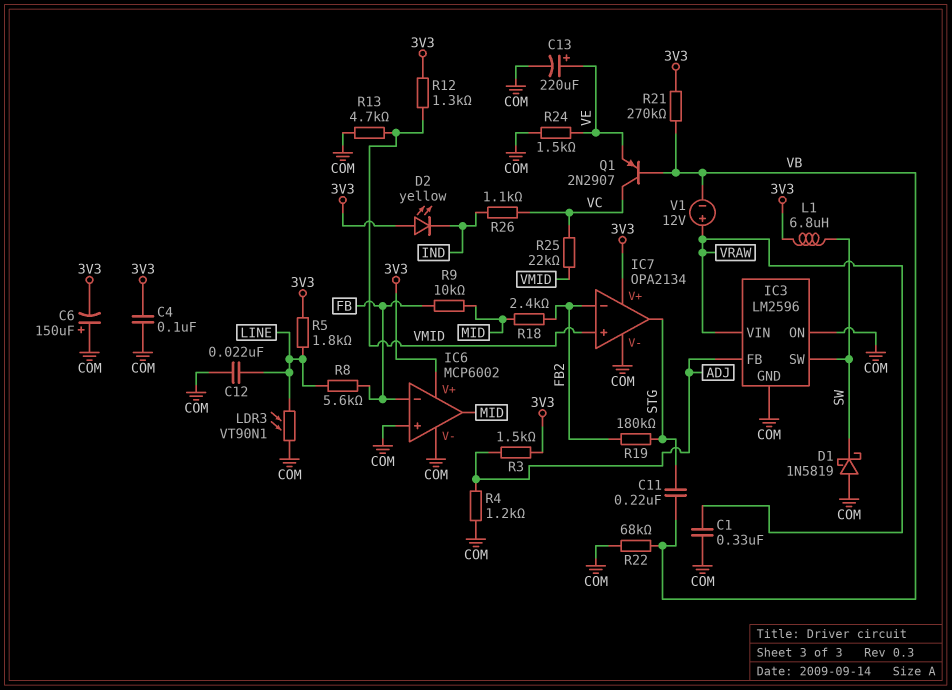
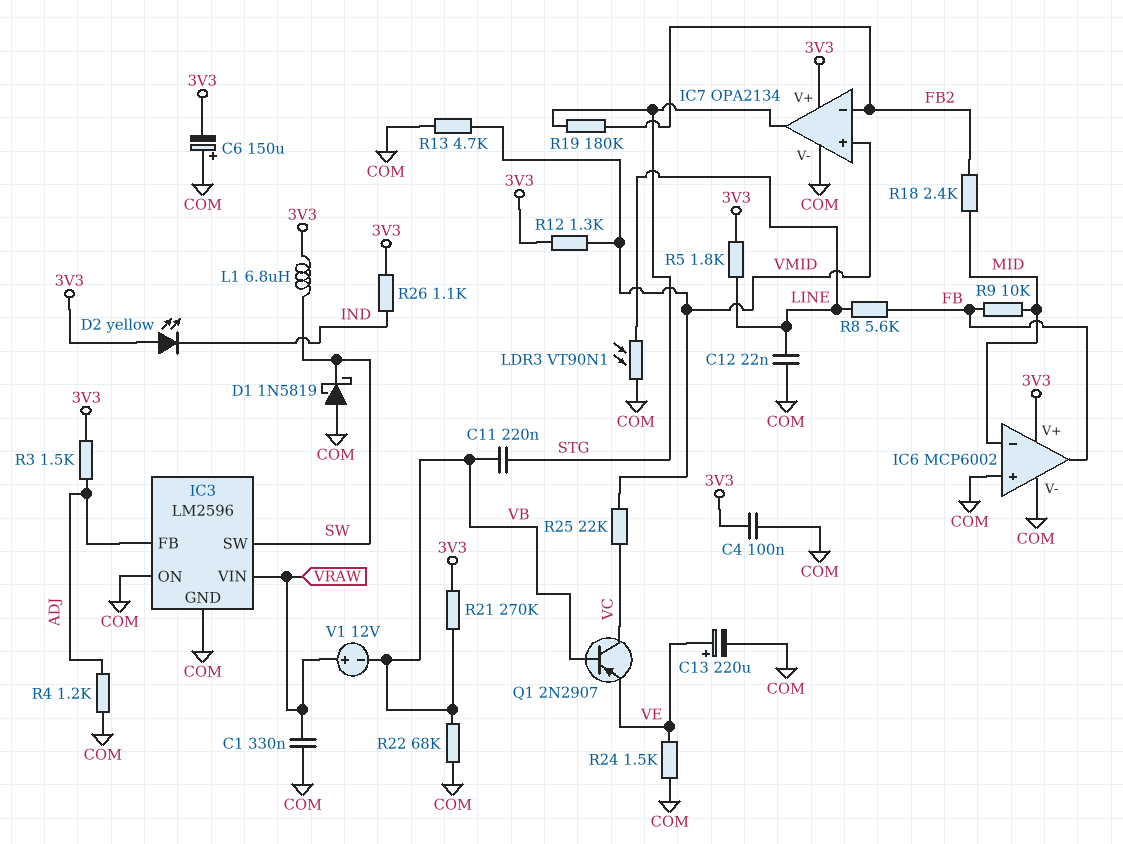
IC6 pin in-: FB -> MID
IC6 pin out: MID -> FB
R26: 1.1k (IND, VC) -> 1.1k (3V3, IND)

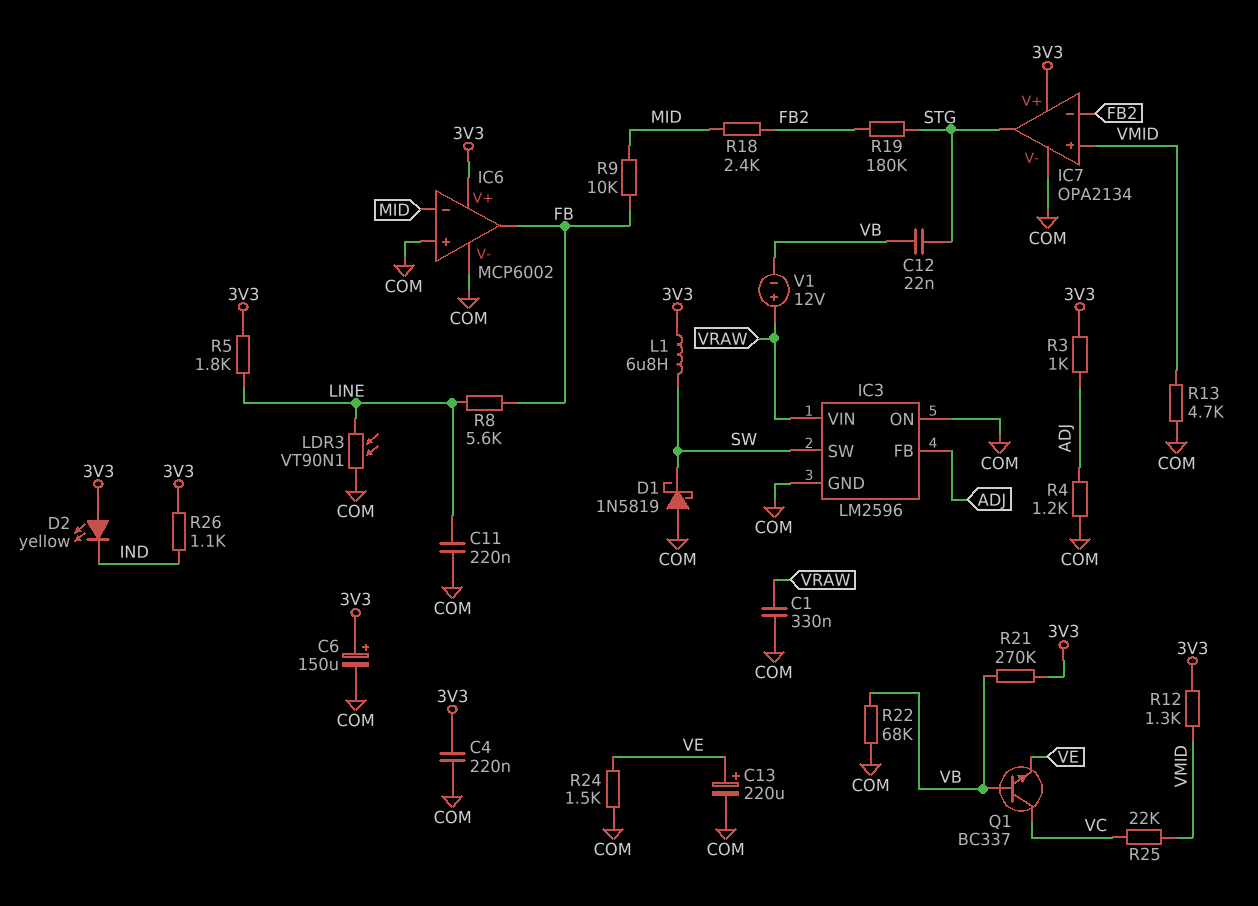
C4: 100nF (3V3, COM) -> 220nF (3V3, COM)
C6: 150uF (plus COM, minus 3V3) -> 150uF (plus 3V3, minus COM)
C11: 220nF (STG, VB) -> 220nF (COM, LINE)
C12: 22nF (COM, LINE) -> 22nF (STG, VB)
Q1: PNP 2N2907 (B VB, C VC, E VE) -> NPN BC337 (B VB, C VC, E VE)
R3: 1.5k (3V3, ADJ) -> 1k (3V3, ADJ)

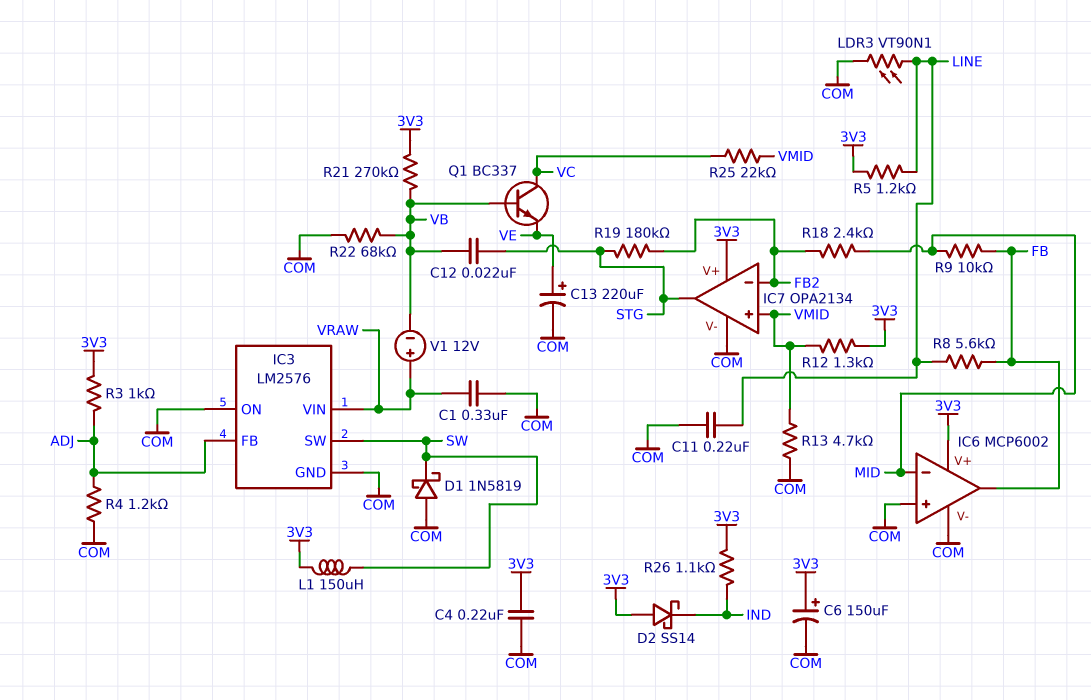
D2: LED yellow (A 3V3, K IND) -> schottky SS14 (A 3V3, K IND)
IC3: LM2596 -> LM2576
L1: 6.8uH (3V3, SW) -> 150uH (3V3, SW)
R5: 1.8k (3V3, LINE) -> 1.2k (3V3, LINE)
R24: 1.5k (COM, VE) -> none

